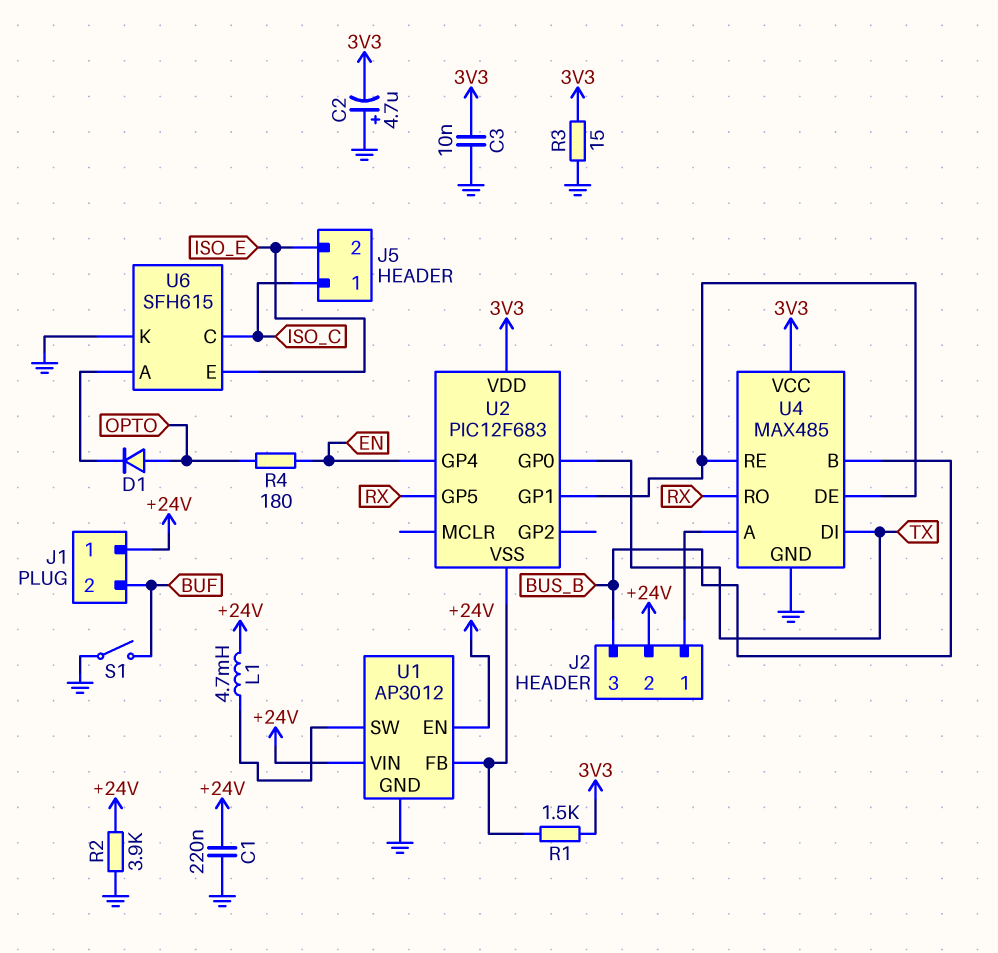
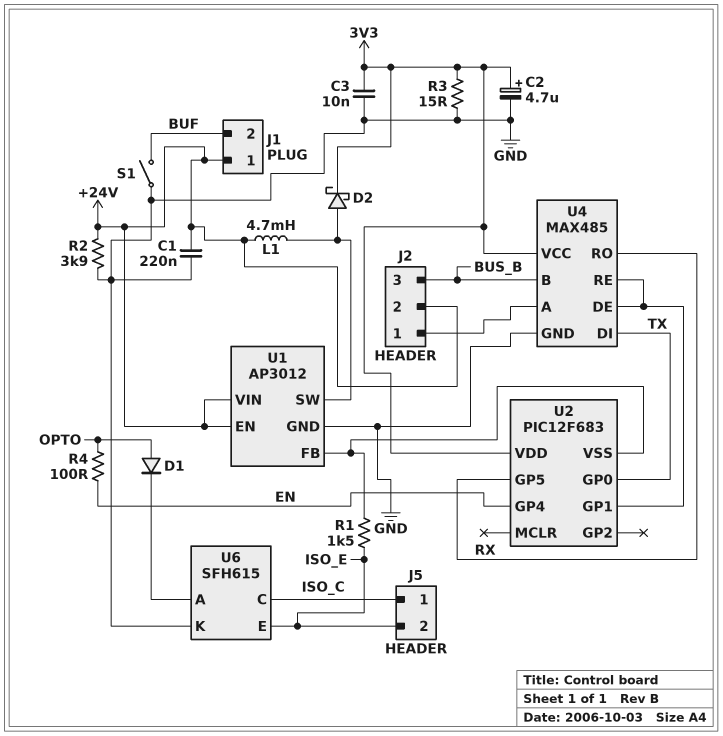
C2: 4.7uF (plus GND, minus 3V3) -> 4.7uF (plus 3V3, minus GND)
D2: none -> schottky (A U1/SW, K 3V3)
R1: 1.5k (3V3, U1/FB) -> 1.5k (ISO_E, U1/FB)
R4: 180 (EN, OPTO) -> 100 (EN, OPTO)

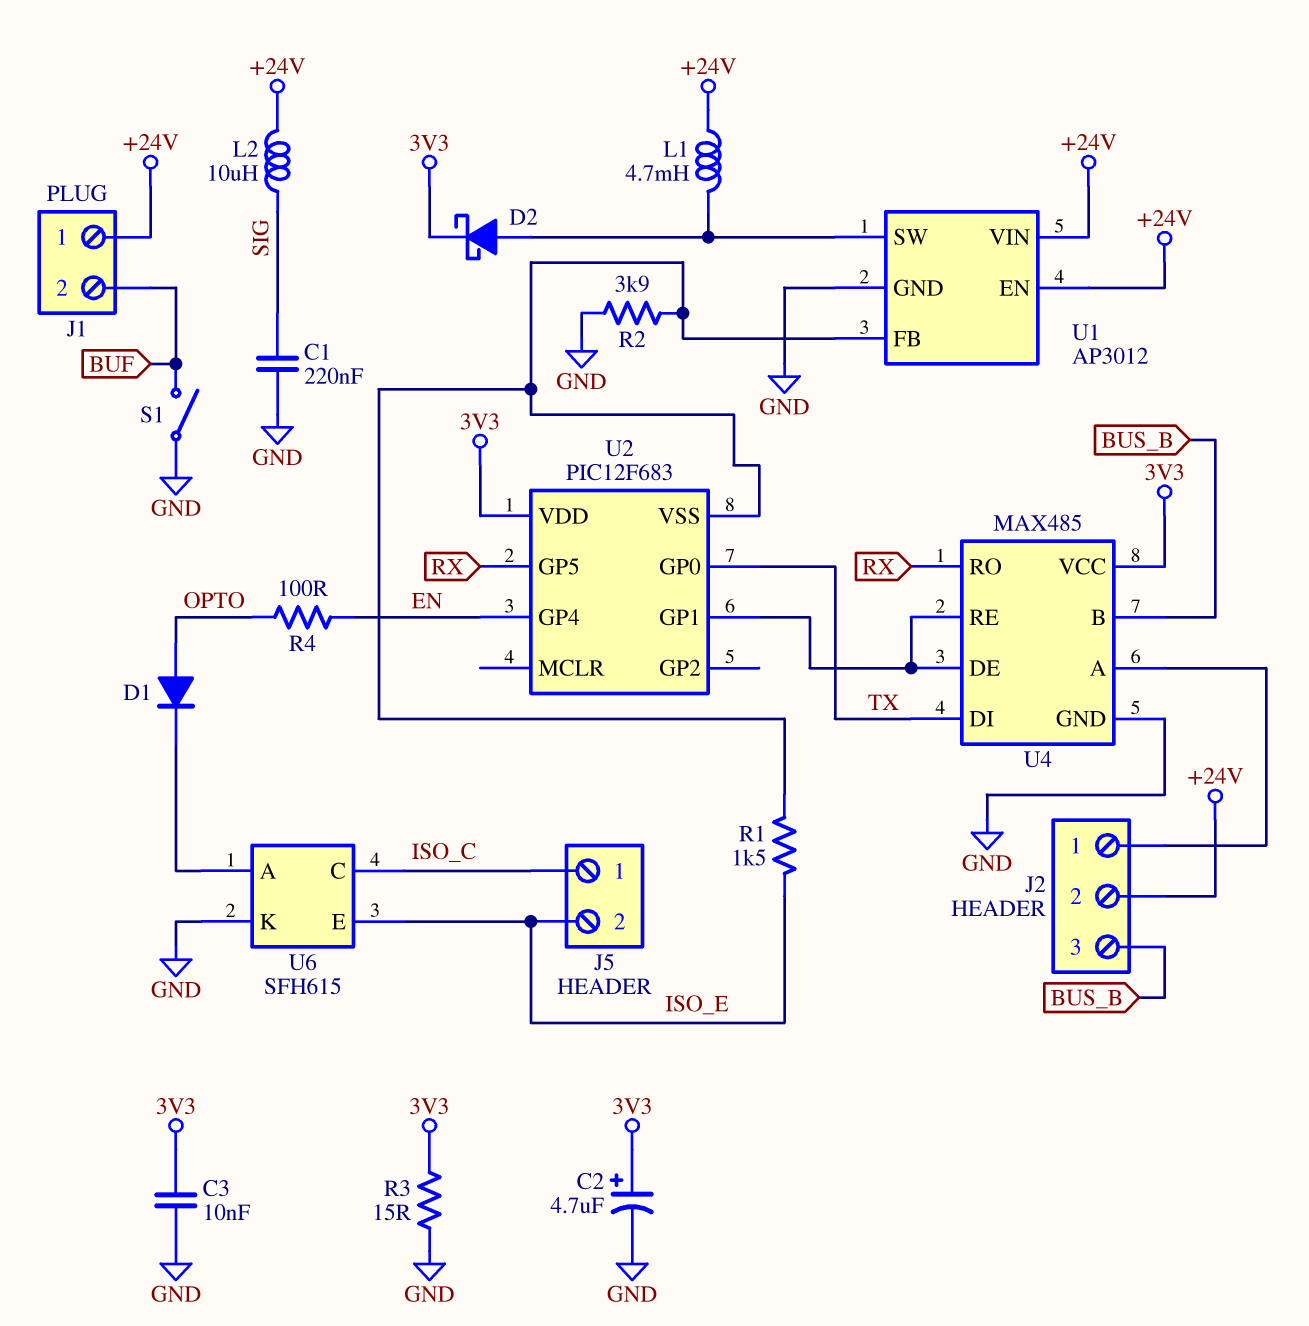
C1: 220nF (+24V, GND) -> 220nF (GND, SIG)
L2: none -> 10uH (+24V, SIG)
R2: 3.9k (+24V, GND) -> 3.9k (GND, U1/FB)

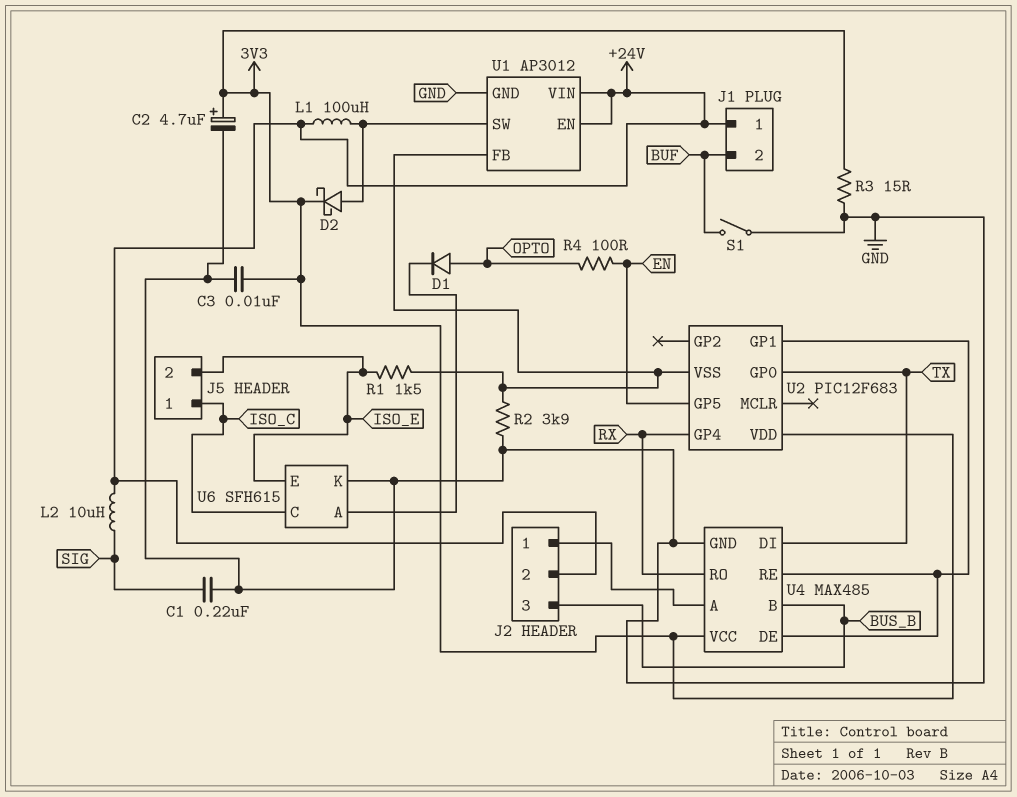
L1: 4.7mH (+24V, U1/SW) -> 100uH (+24V, U1/SW)
U2 pin GP4: EN -> RX
U2 pin GP5: RX -> EN

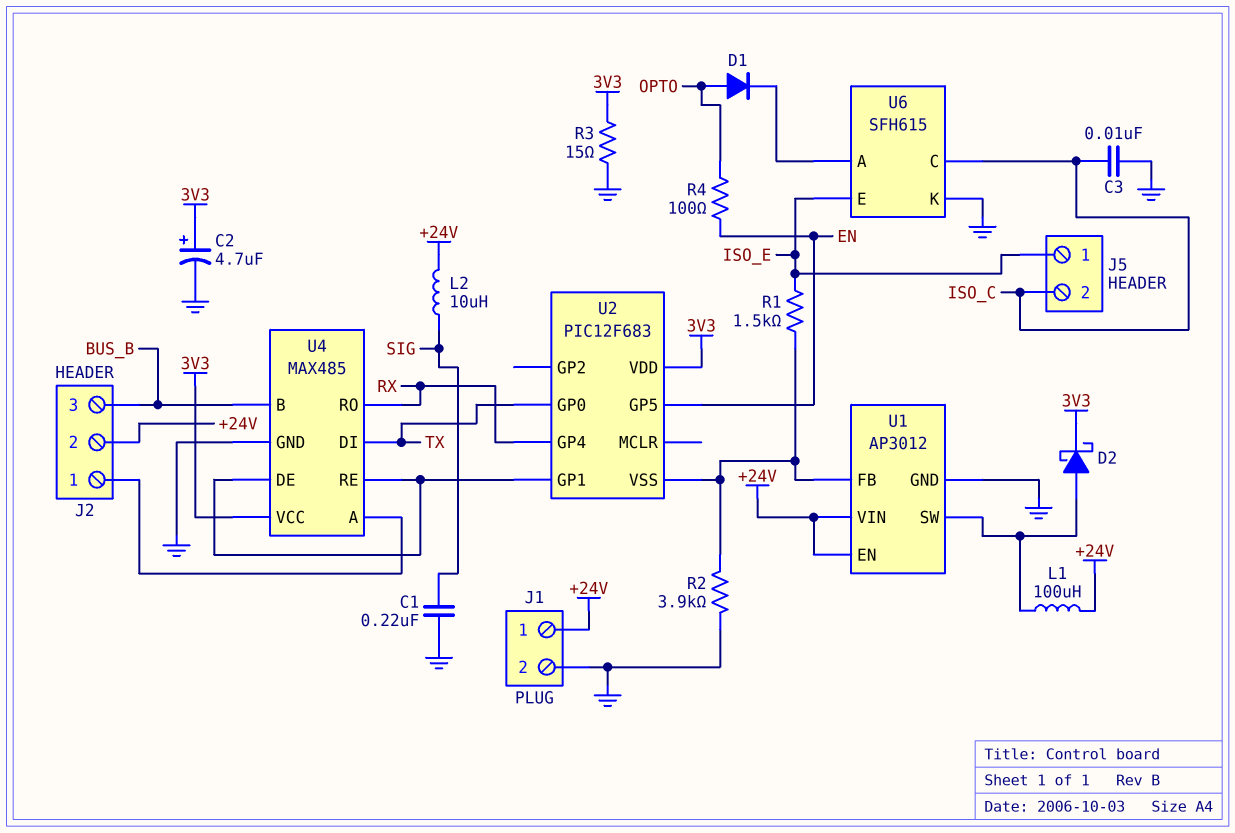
C3: 10nF (3V3, GND) -> 10nF (GND, ISO_C)
J1 pin 2: BUF -> GND
J5 pin 1: ISO_C -> ISO_E
J5 pin 2: ISO_E -> ISO_C
S1: switch (BUF, GND) -> none

